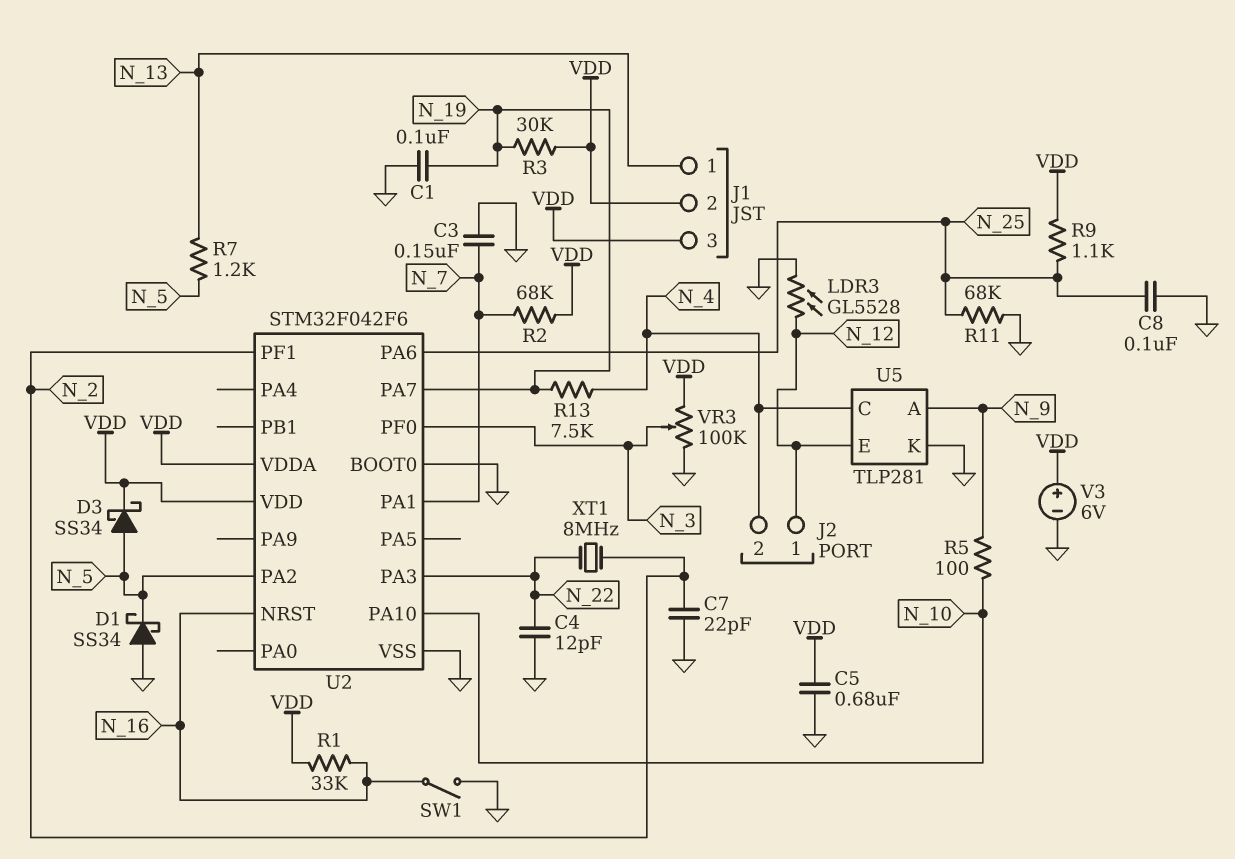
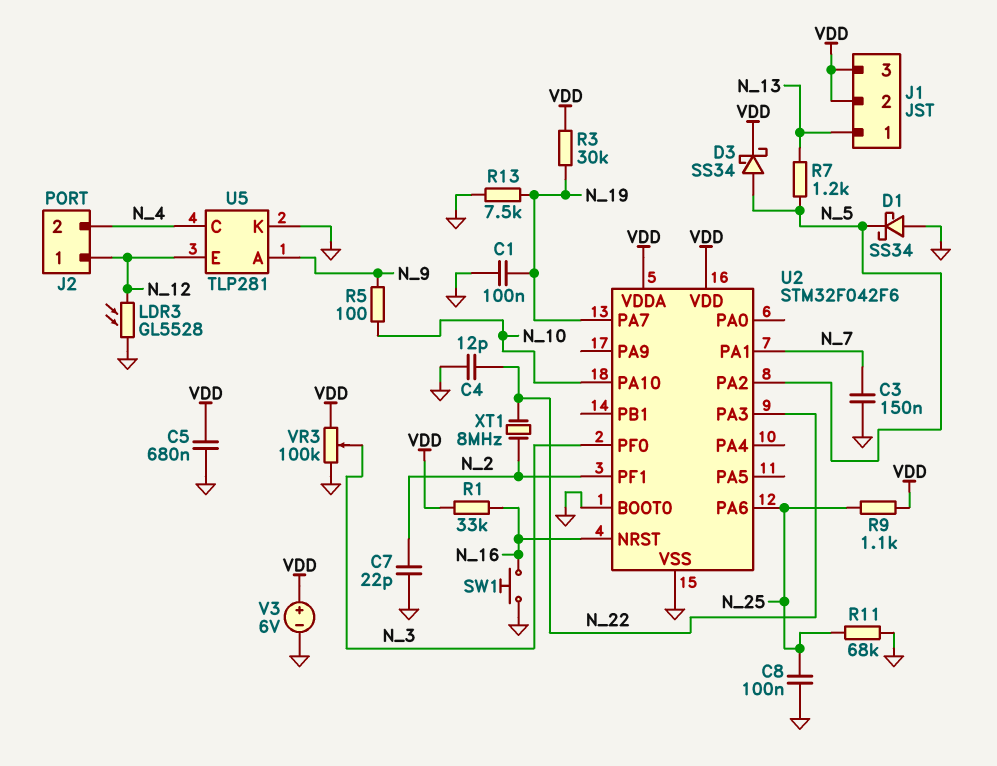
R2: 68k (N_7, VDD) -> none
R13: 7.5k (N_4, N_19) -> 7.5k (GND, N_19)
SW1: switch (GND, N_16) -> button (GND, N_16)

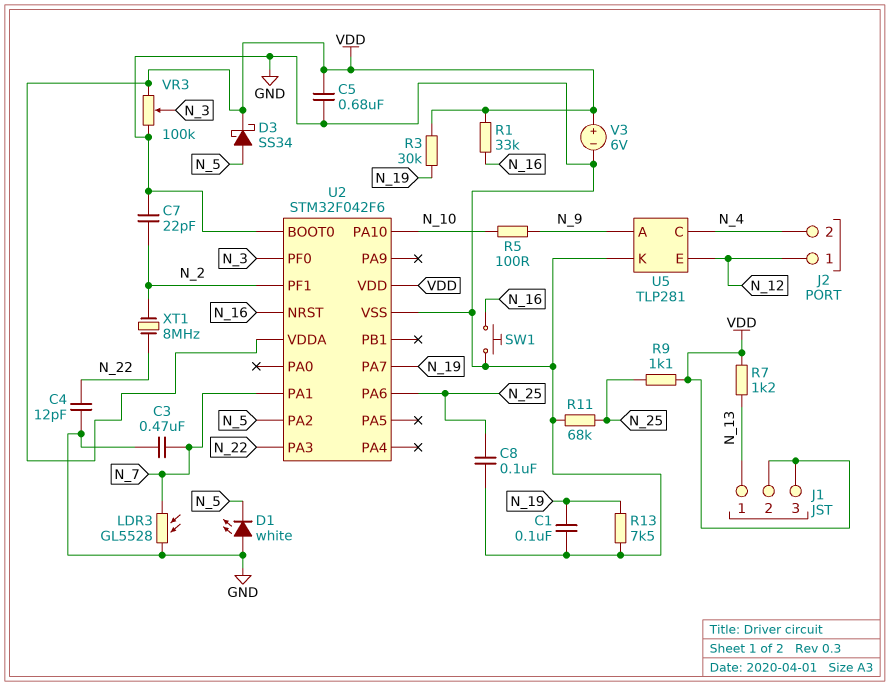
C3: 150nF (GND, N_7) -> 470nF (GND, N_7)
D1: schottky SS34 (A GND, K N_5) -> LED white (A GND, K N_5)
LDR3: GL5528 (GND, N_12) -> GL5528 (GND, N_7)
R7: 1.2k (N_5, N_13) -> 1.2k (N_13, VDD)

